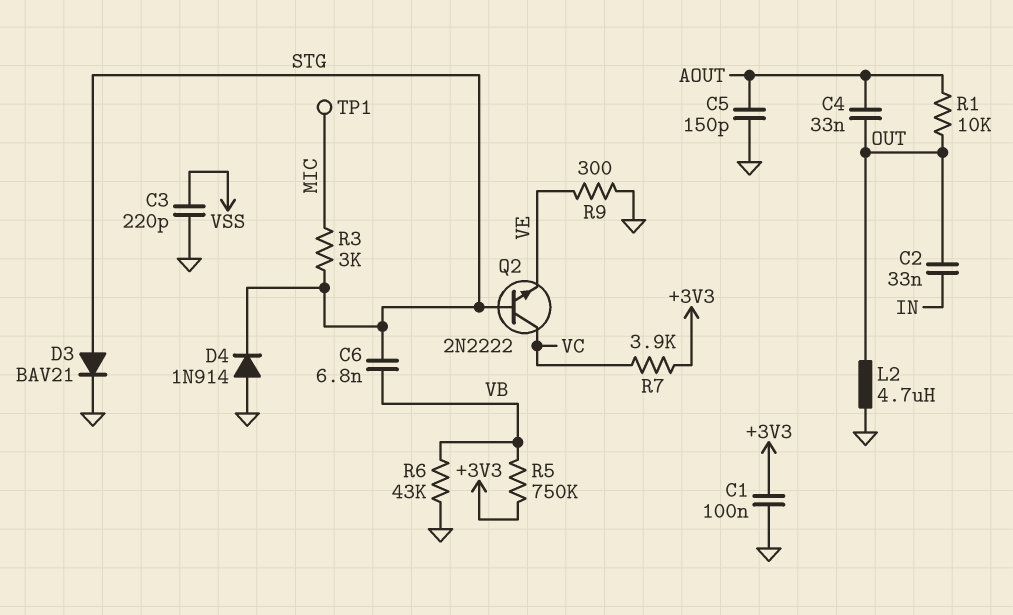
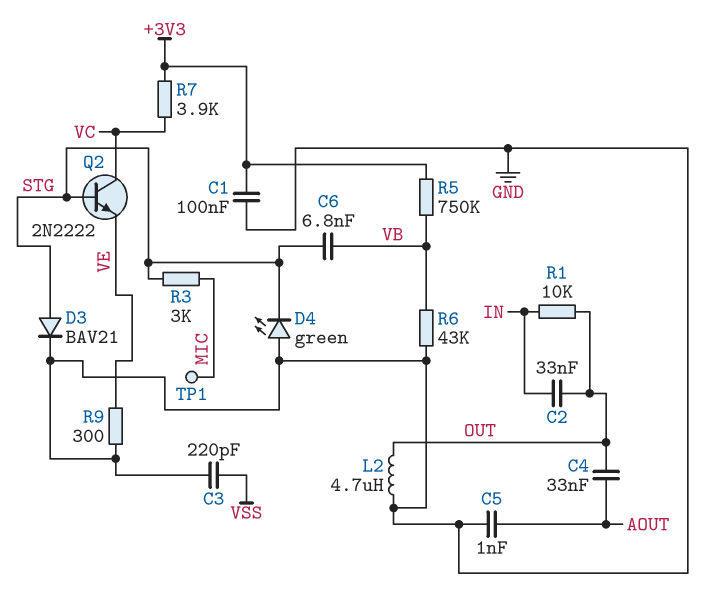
C5: 150pF (AOUT, GND) -> 1nF (AOUT, GND)
D4: diode 1N914 (A GND, K STG) -> LED green (A GND, K STG)
R1: 10k (AOUT, OUT) -> 10k (IN, OUT)

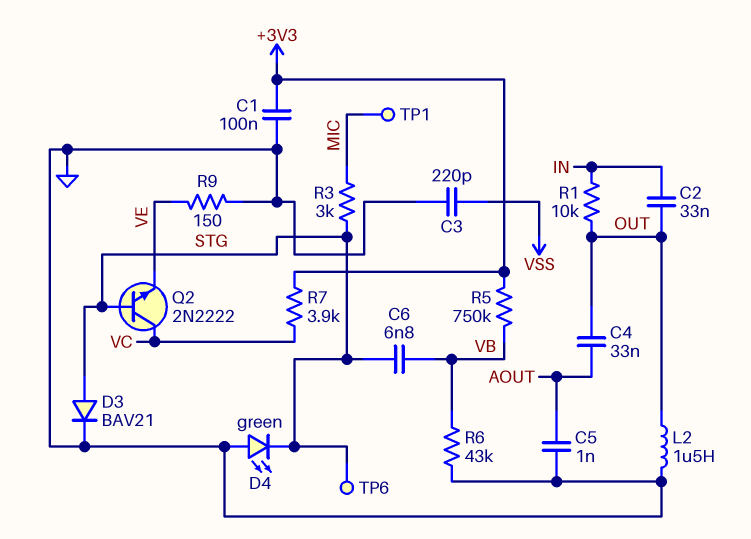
L2: 4.7uH (GND, OUT) -> 1.5uH (GND, OUT)
R9: 300 (GND, VE) -> 150 (GND, VE)
TP6: none -> test point (STG)

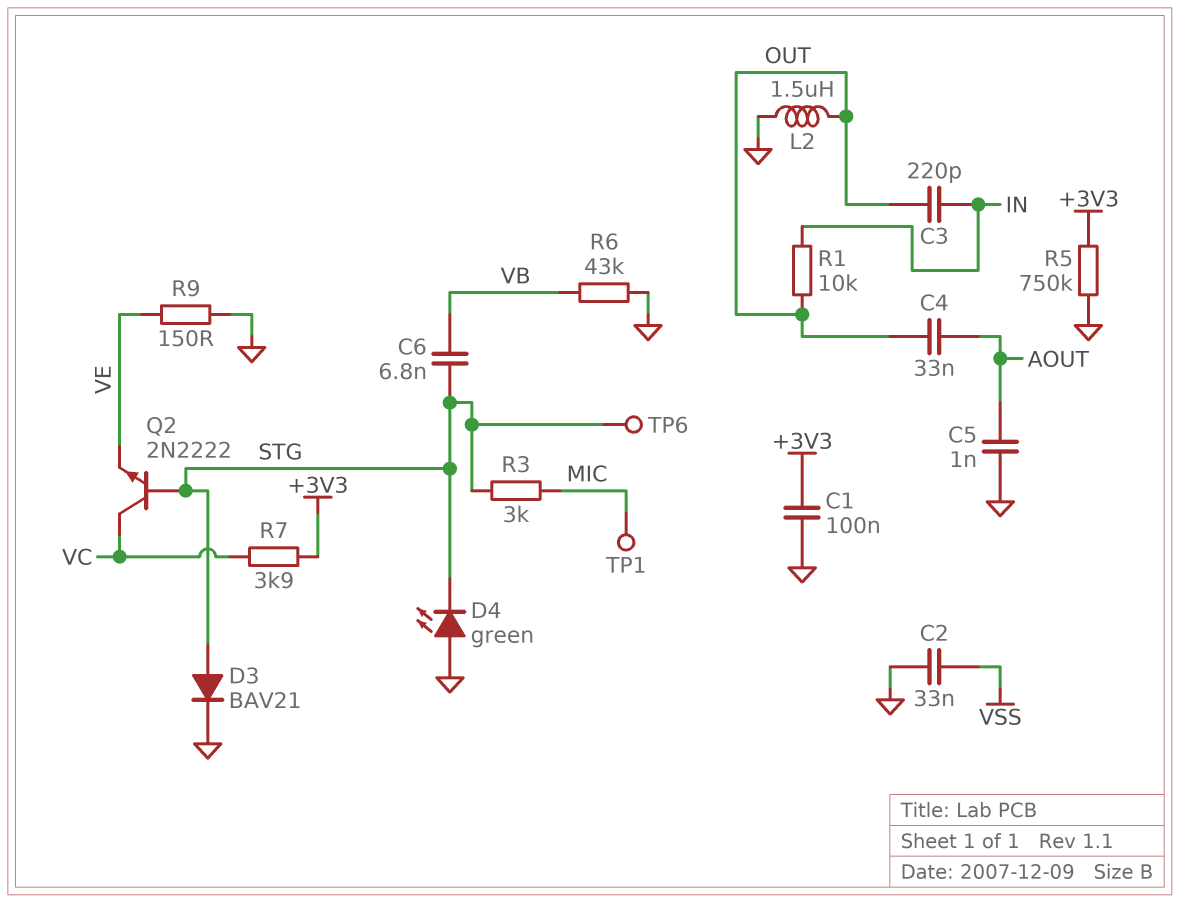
C2: 33nF (IN, OUT) -> 33nF (GND, VSS)
C3: 220pF (GND, VSS) -> 220pF (IN, OUT)
R5: 750k (+3V3, VB) -> 750k (+3V3, GND)

